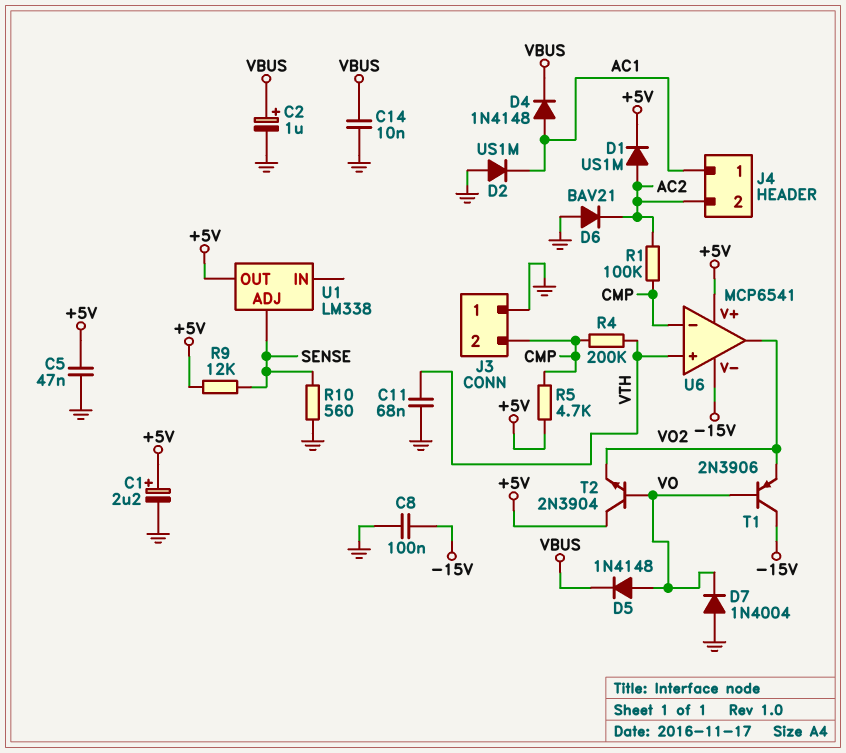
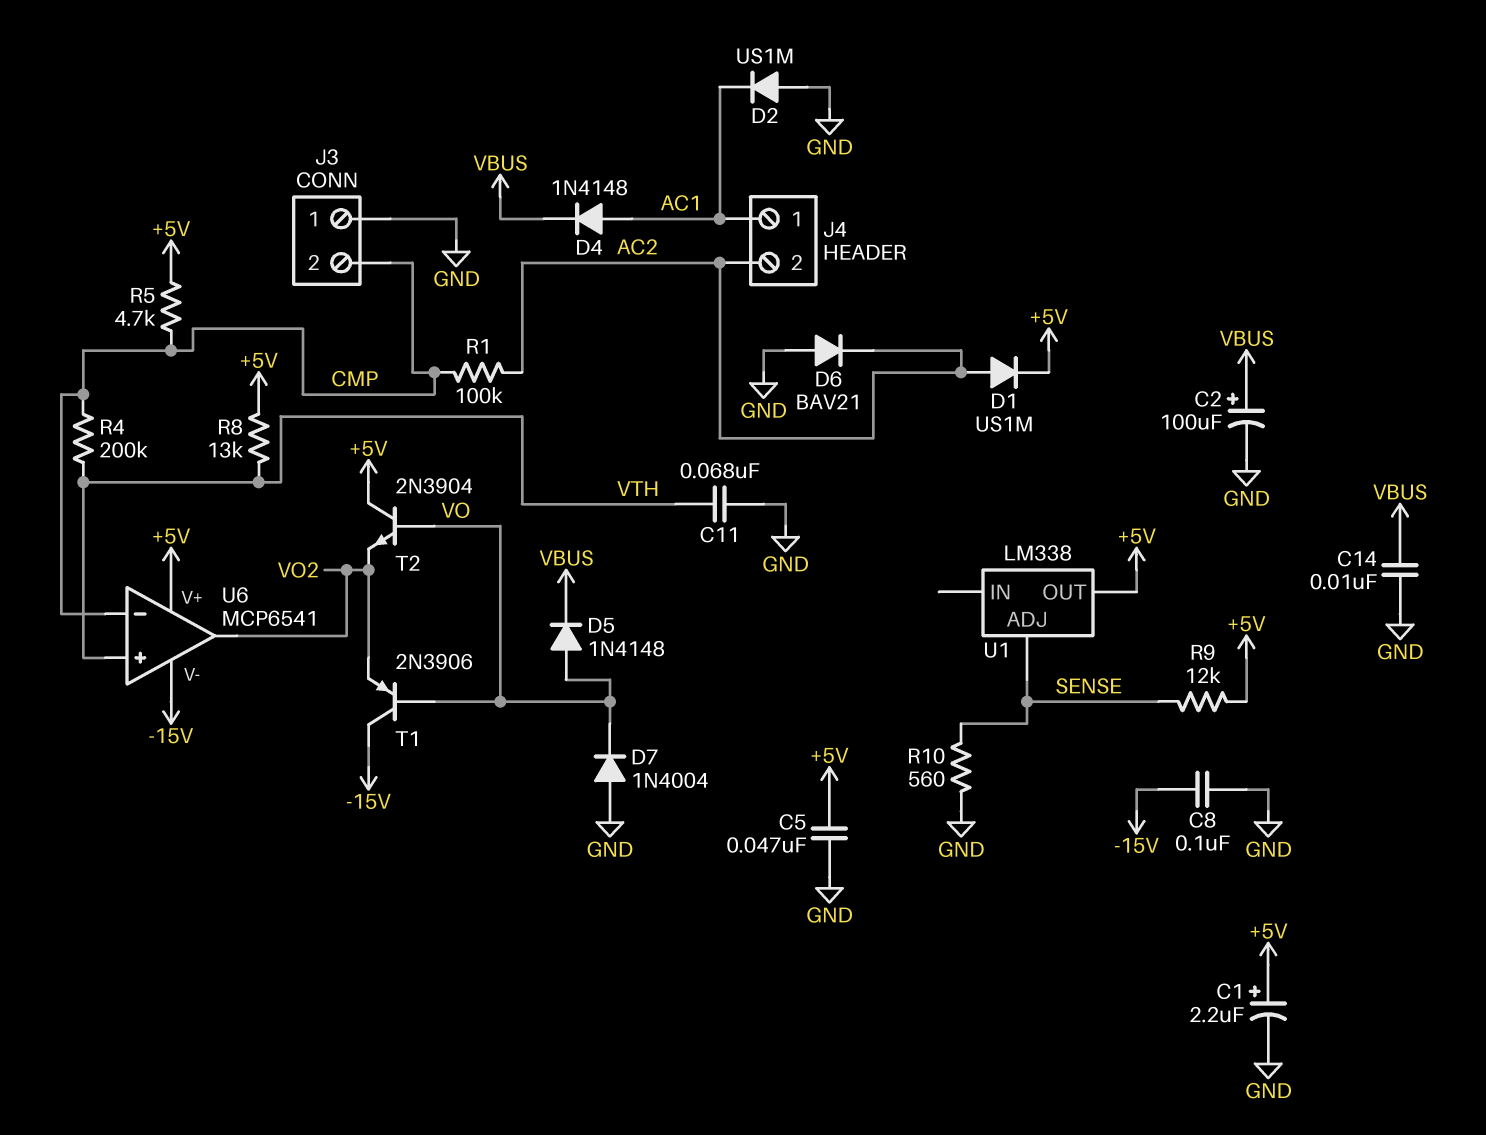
C2: 1uF (plus VBUS, minus GND) -> 100uF (plus VBUS, minus GND)
R8: none -> 13k (+5V, VTH)

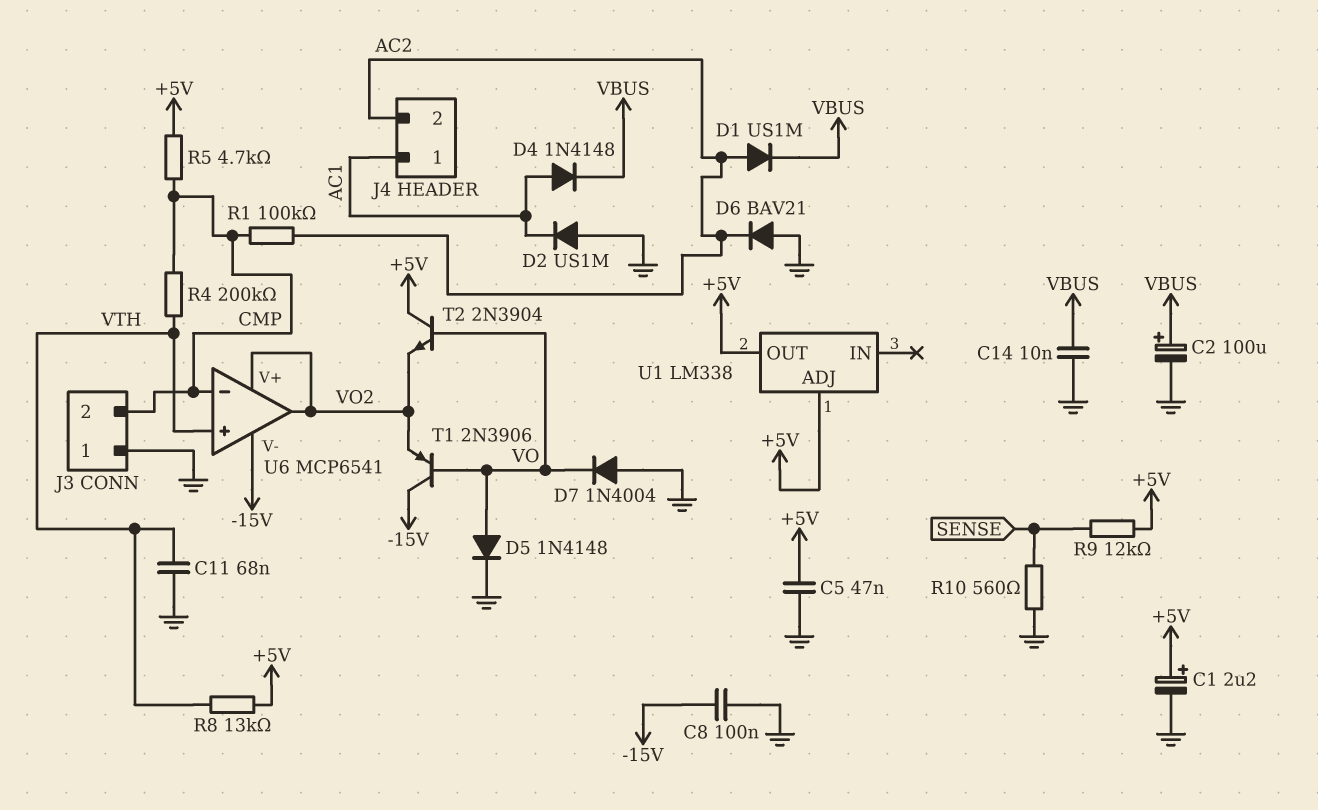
D1: diode US1M (A AC2, K +5V) -> diode US1M (A AC2, K VBUS)
D5: diode 1N4148 (A VO, K VBUS) -> diode 1N4148 (A VO, K GND)
U1 pin ADJ: SENSE -> +5V
U6 pin V+: +5V -> VO2

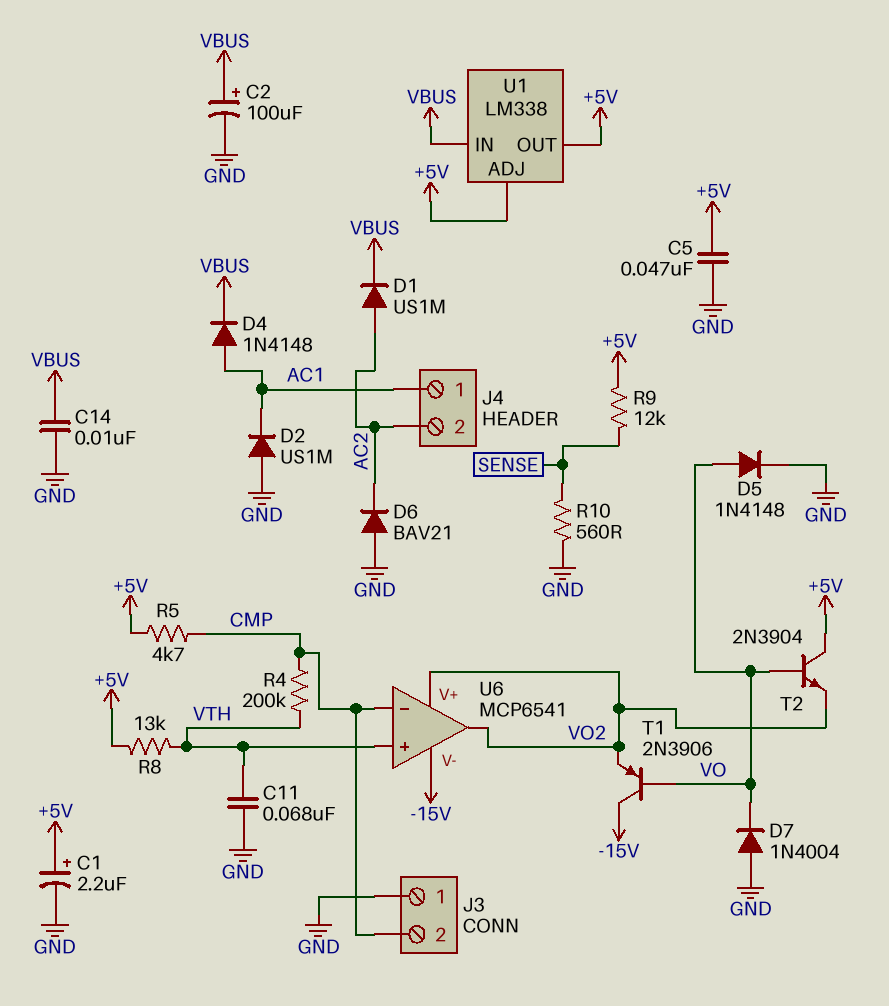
C8: 100nF (-15V, GND) -> none
R1: 100k (AC2, CMP) -> none
U1 pin IN: none -> VBUS

